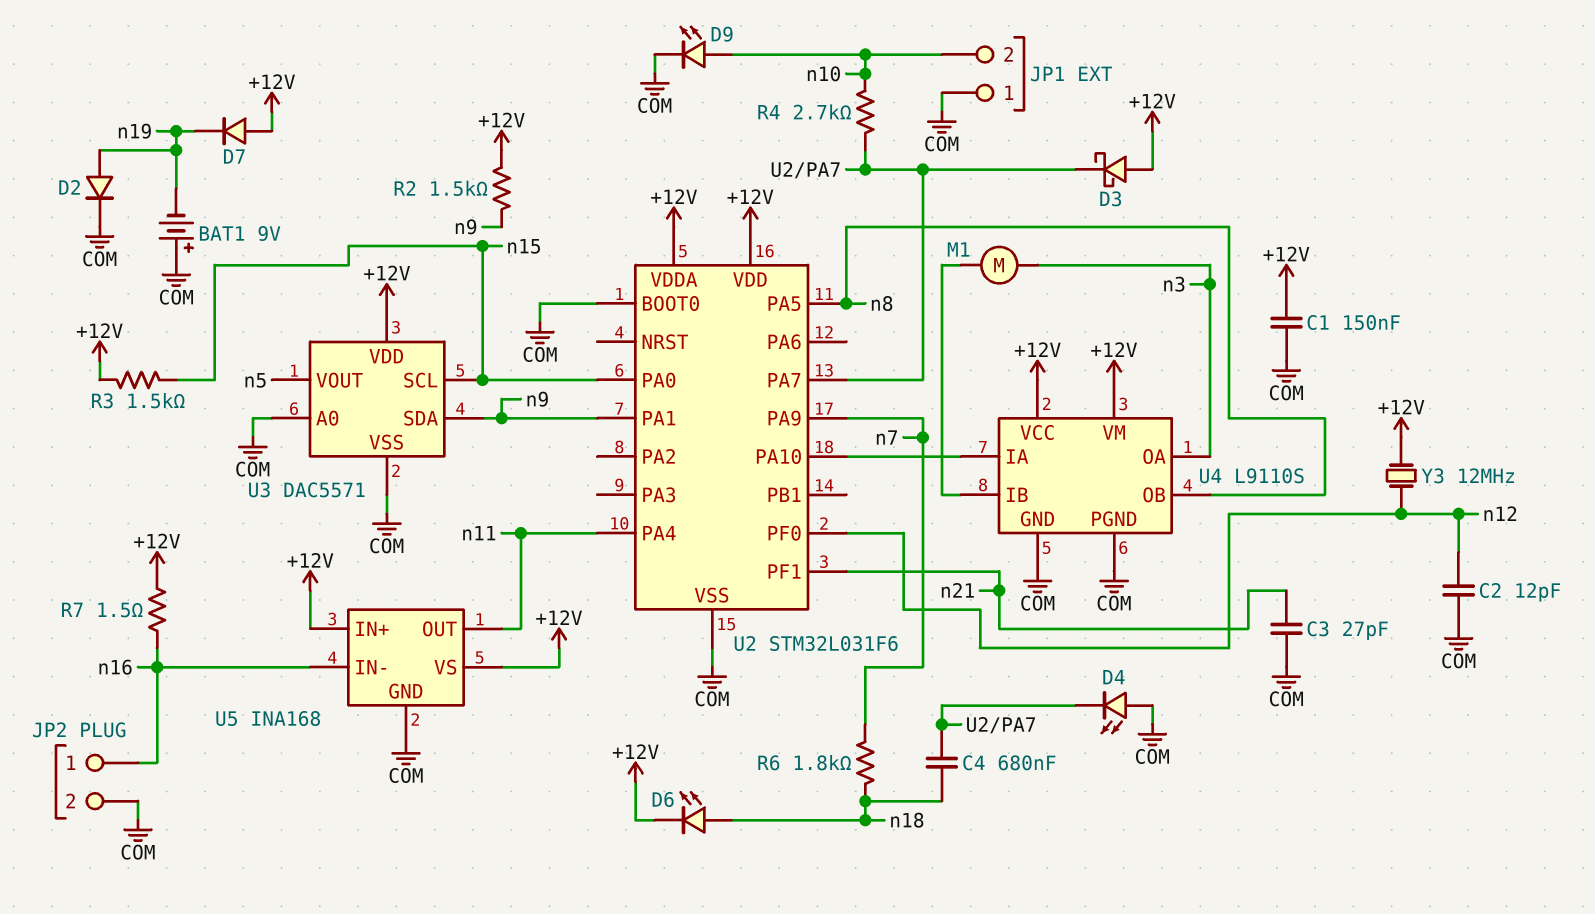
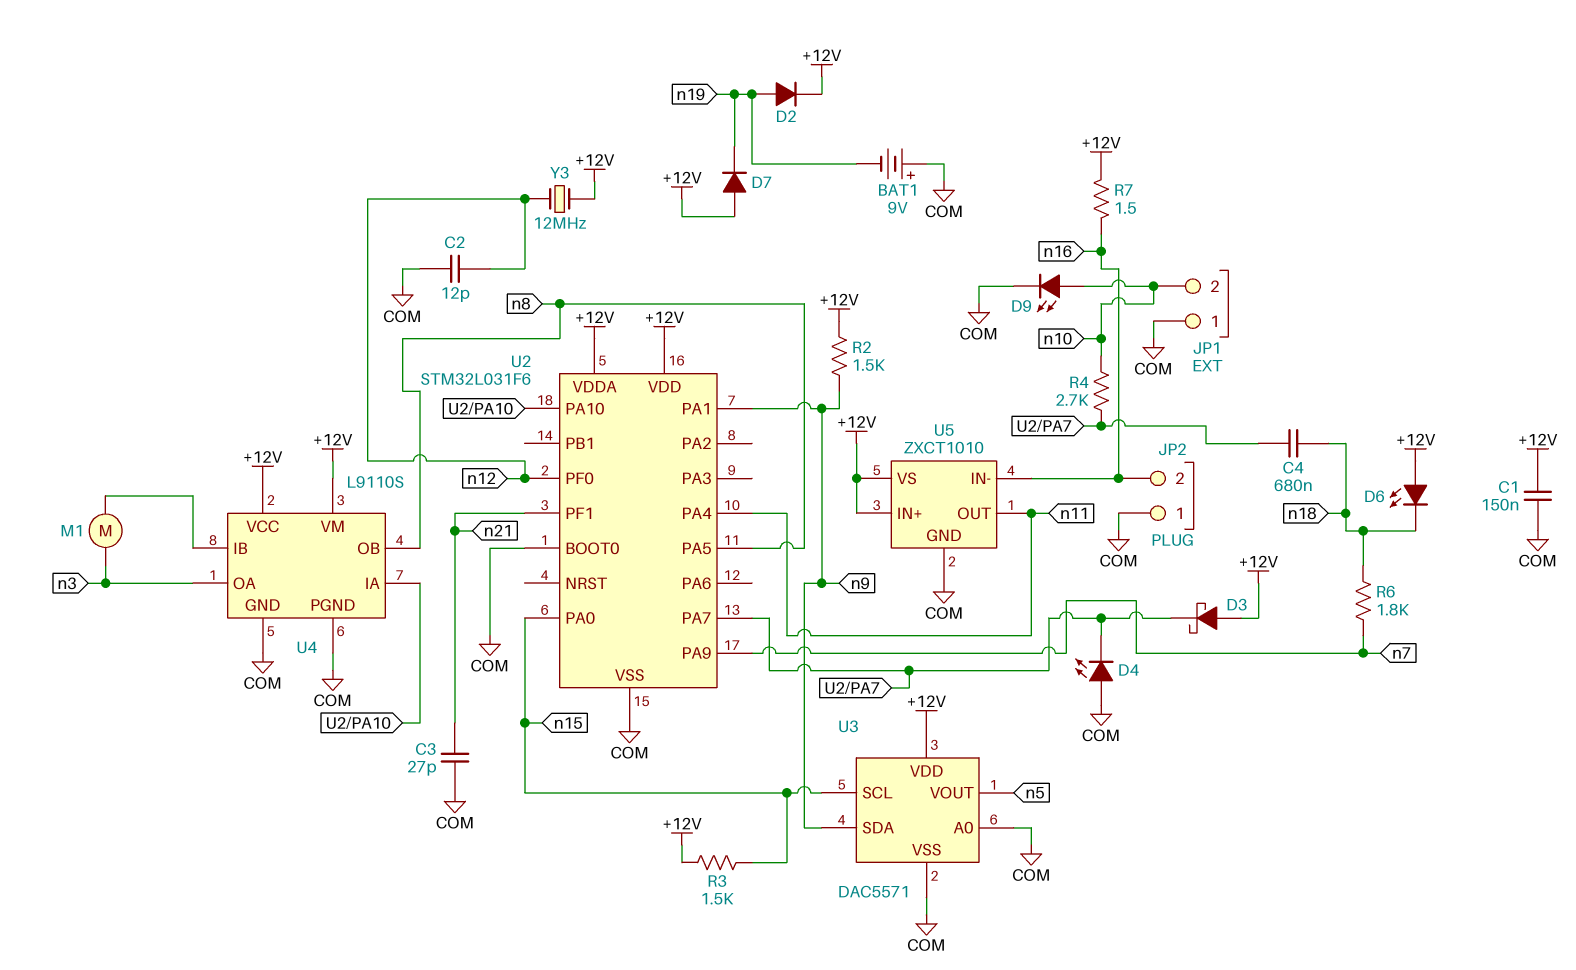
D2: diode (A n19, K COM) -> diode (A n19, K +12V)
D6: LED (A n18, K +12V) -> LED (A +12V, K n18)
JP2 pin 1: n16 -> COM
JP2 pin 2: COM -> n16
U5: INA168 -> ZXCT1010

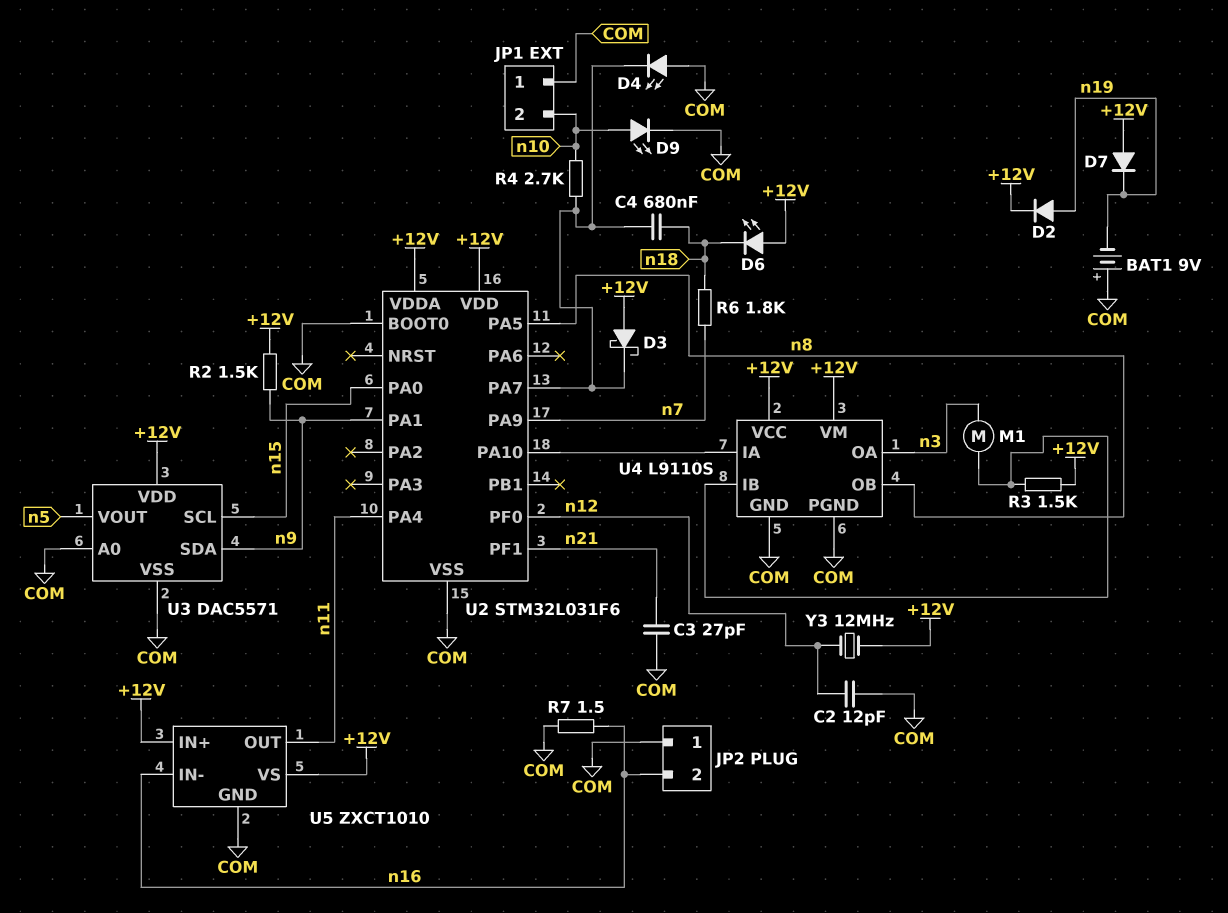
C1: 150nF (+12V, COM) -> none
R3: 1.5k (+12V, n15) -> 1.5k (+12V, U4/IB)
R7: 1.5 (+12V, n16) -> 1.5 (COM, n16)

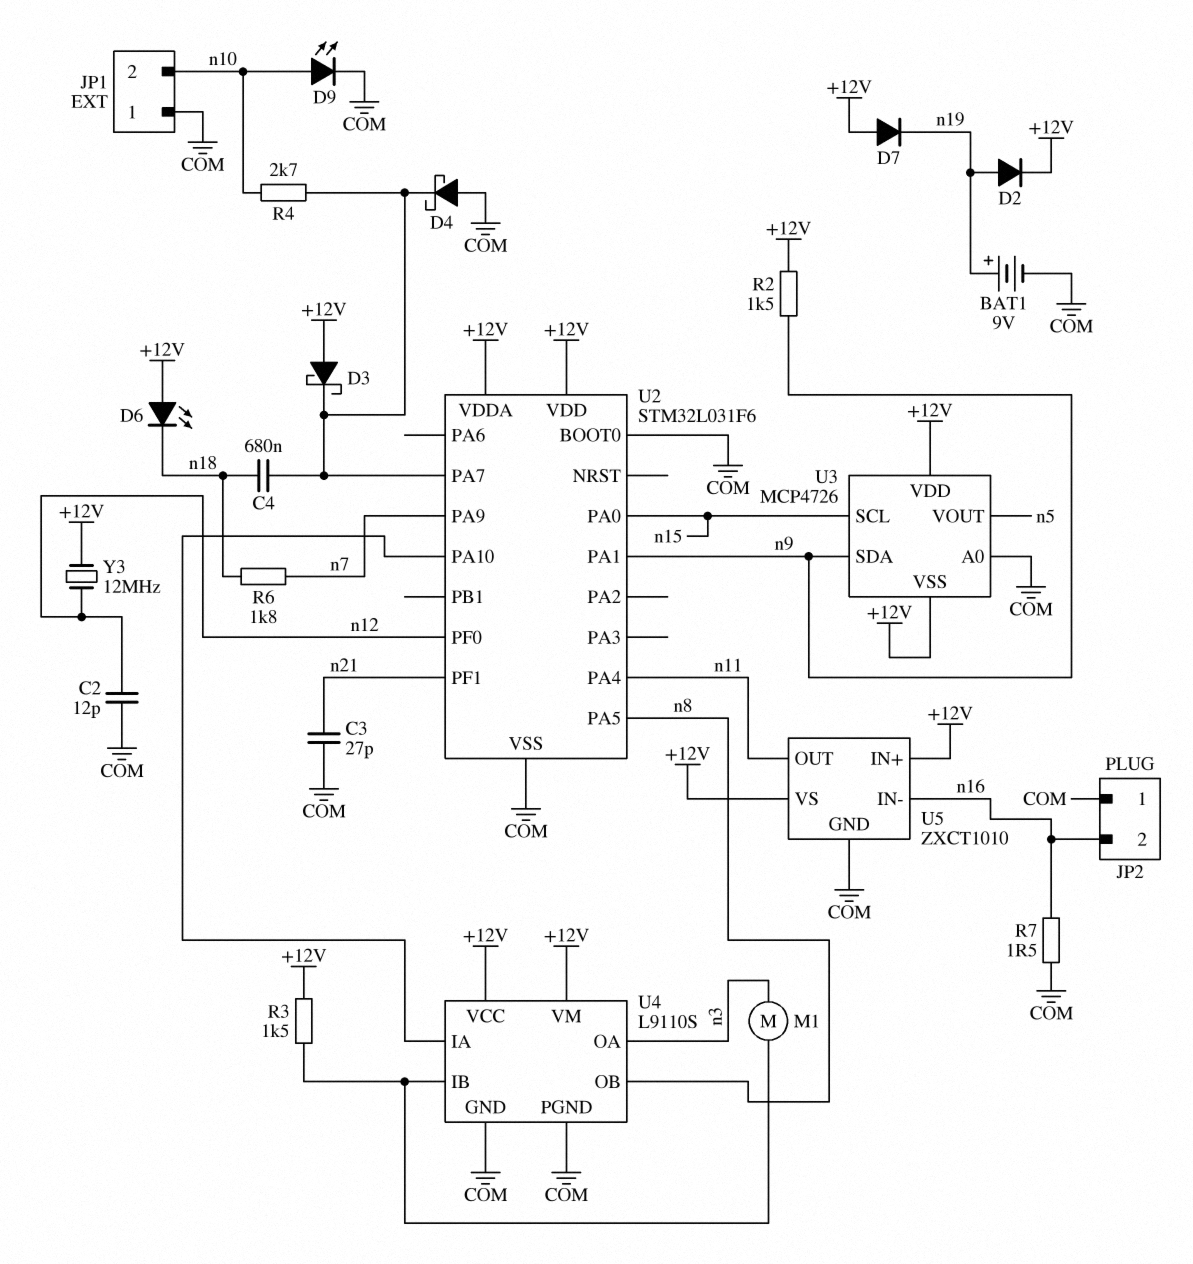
BAT1: 9V (plus COM, minus n19) -> 9V (plus n19, minus COM)
D4: LED (A COM, K U2/PA7) -> schottky (A COM, K U2/PA7)
U3: DAC5571 -> MCP4726
U3 pin VSS: COM -> +12V

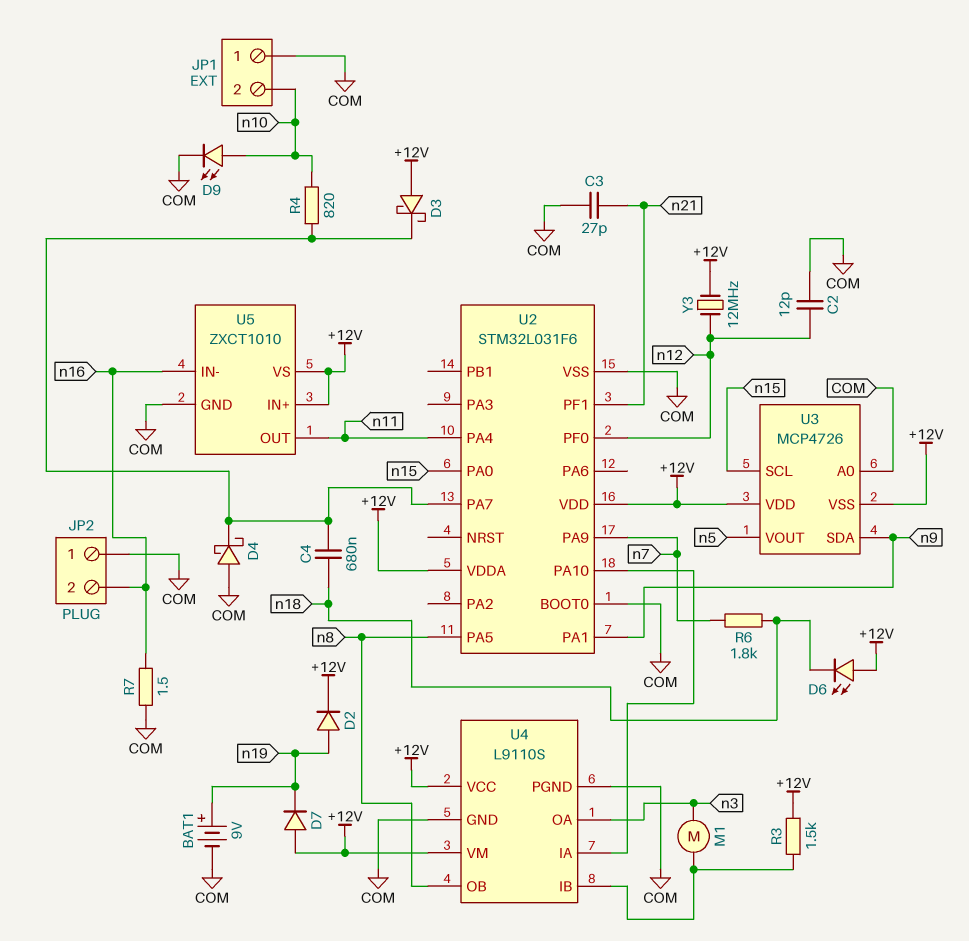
R2: 1.5k (+12V, n9) -> none
R4: 2.7k (U2/PA7, n10) -> 820 (U2/PA7, n10)

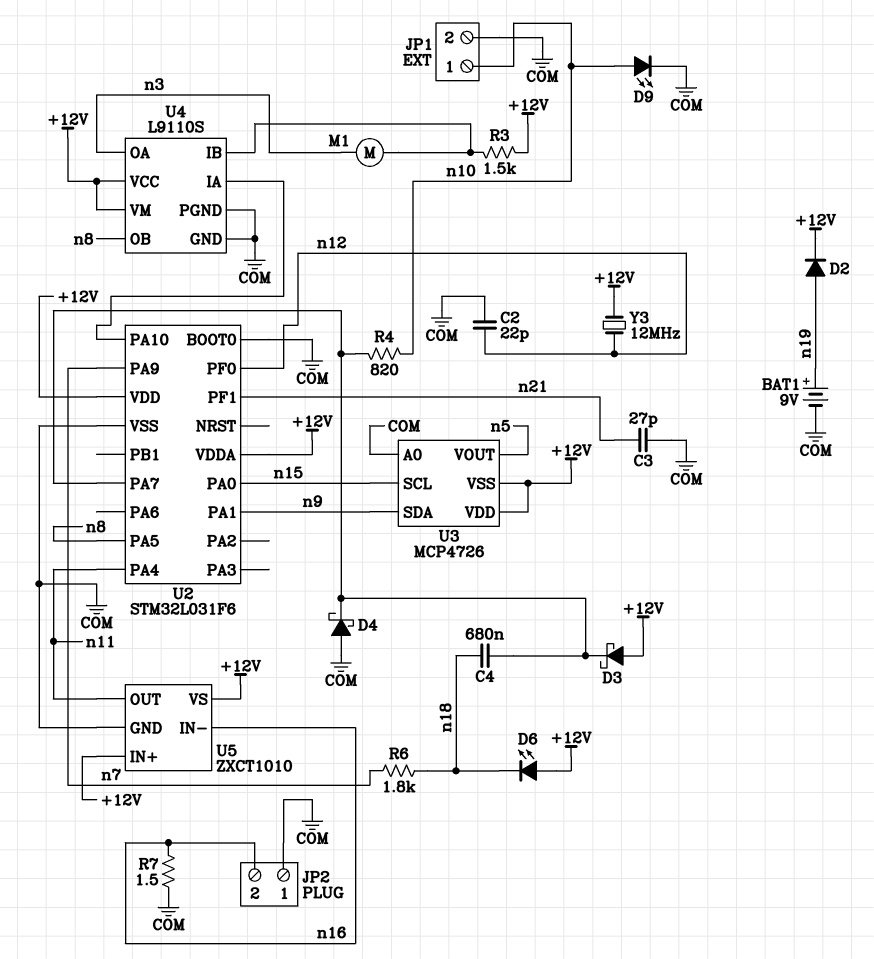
C2: 12pF (COM, n12) -> 22pF (COM, n12)
D7: diode (A +12V, K n19) -> none
JP1 pin 1: COM -> n10
JP1 pin 2: n10 -> COM

